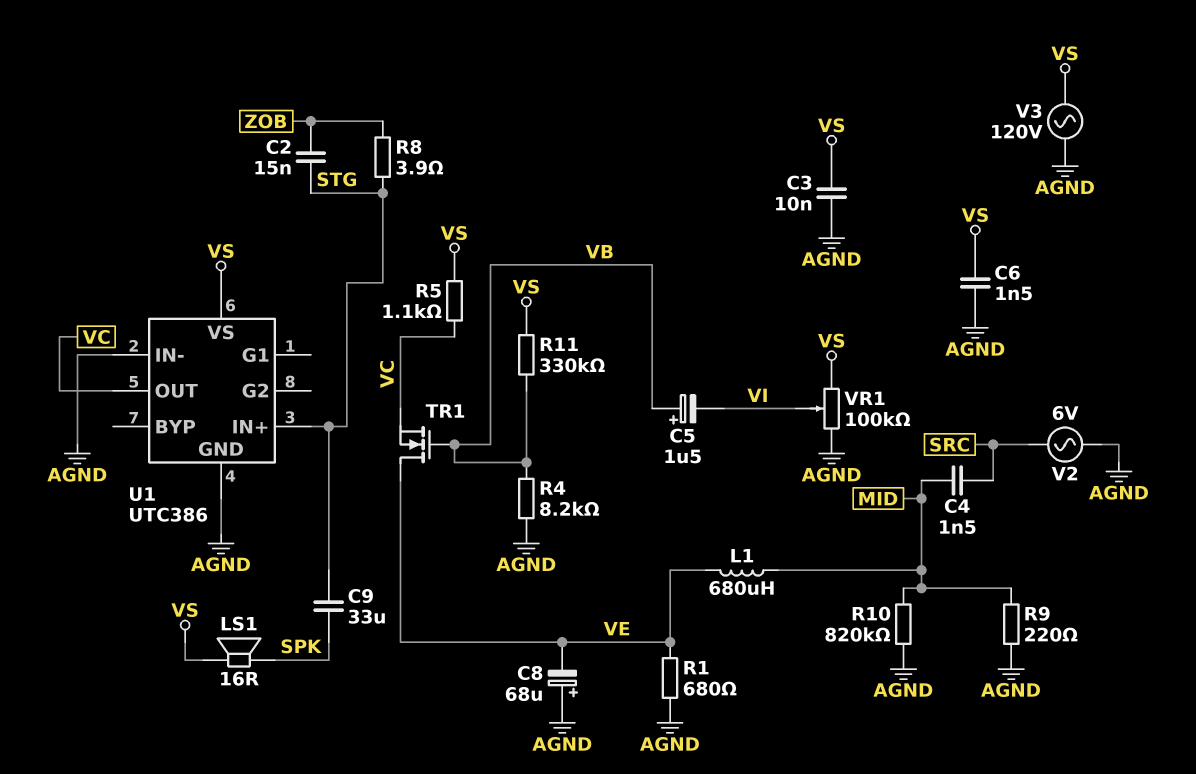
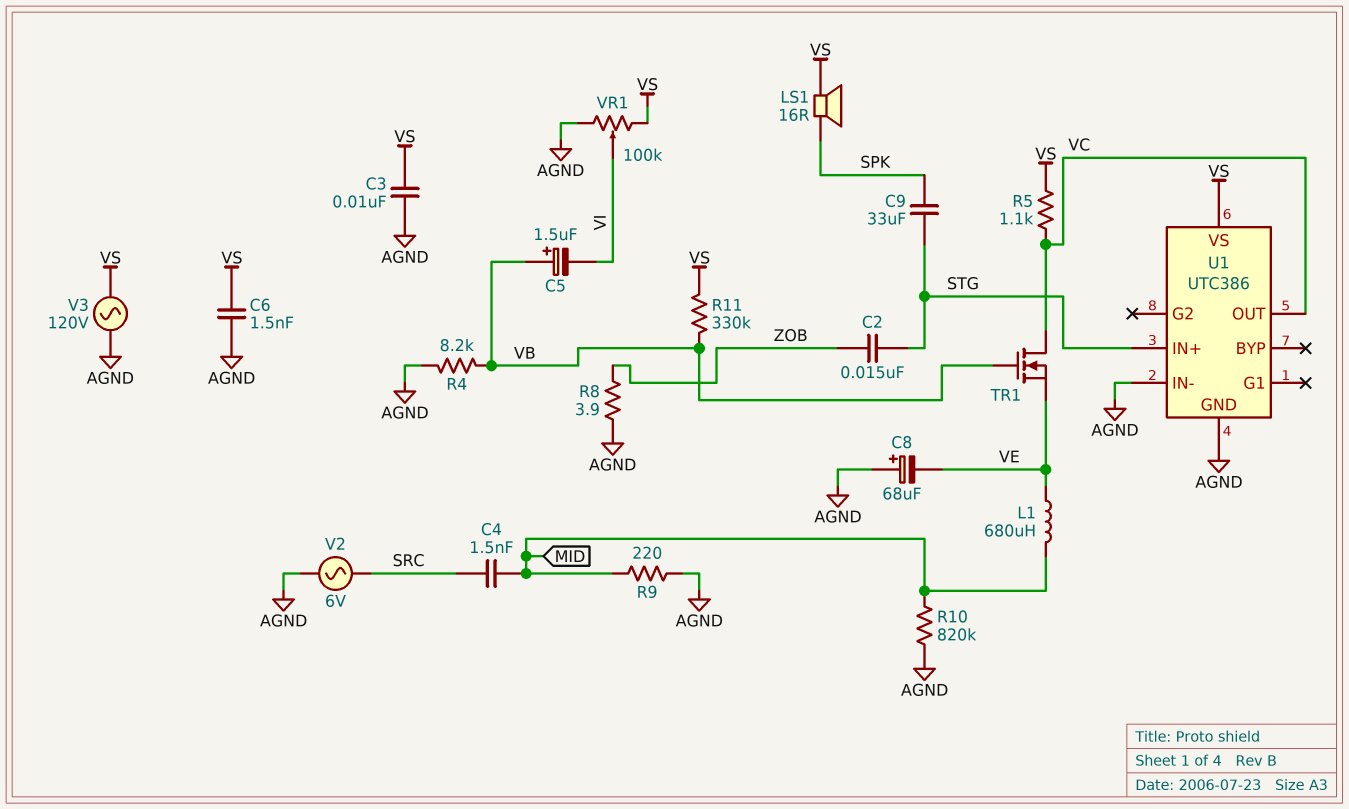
R1: 680 (AGND, VE) -> none
R8: 3.9 (STG, ZOB) -> 3.9 (AGND, ZOB)
TR1: NMOS (G VB, D VE, S VC) -> NMOS (G VB, D VC, S VE)

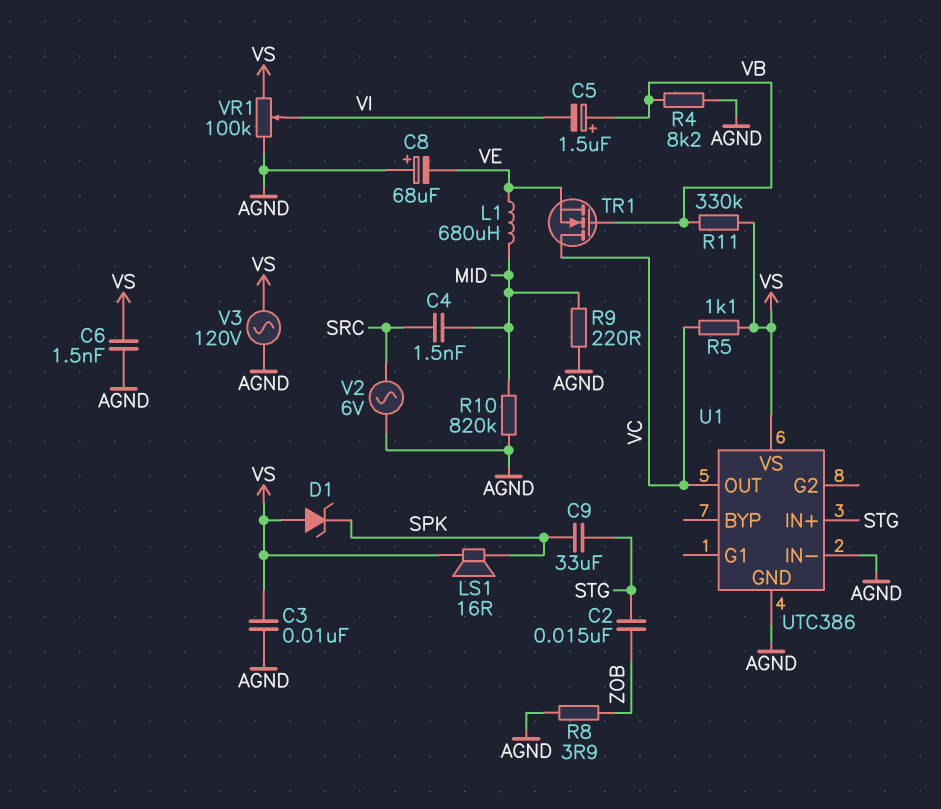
D1: none -> zener (A VS, K SPK)

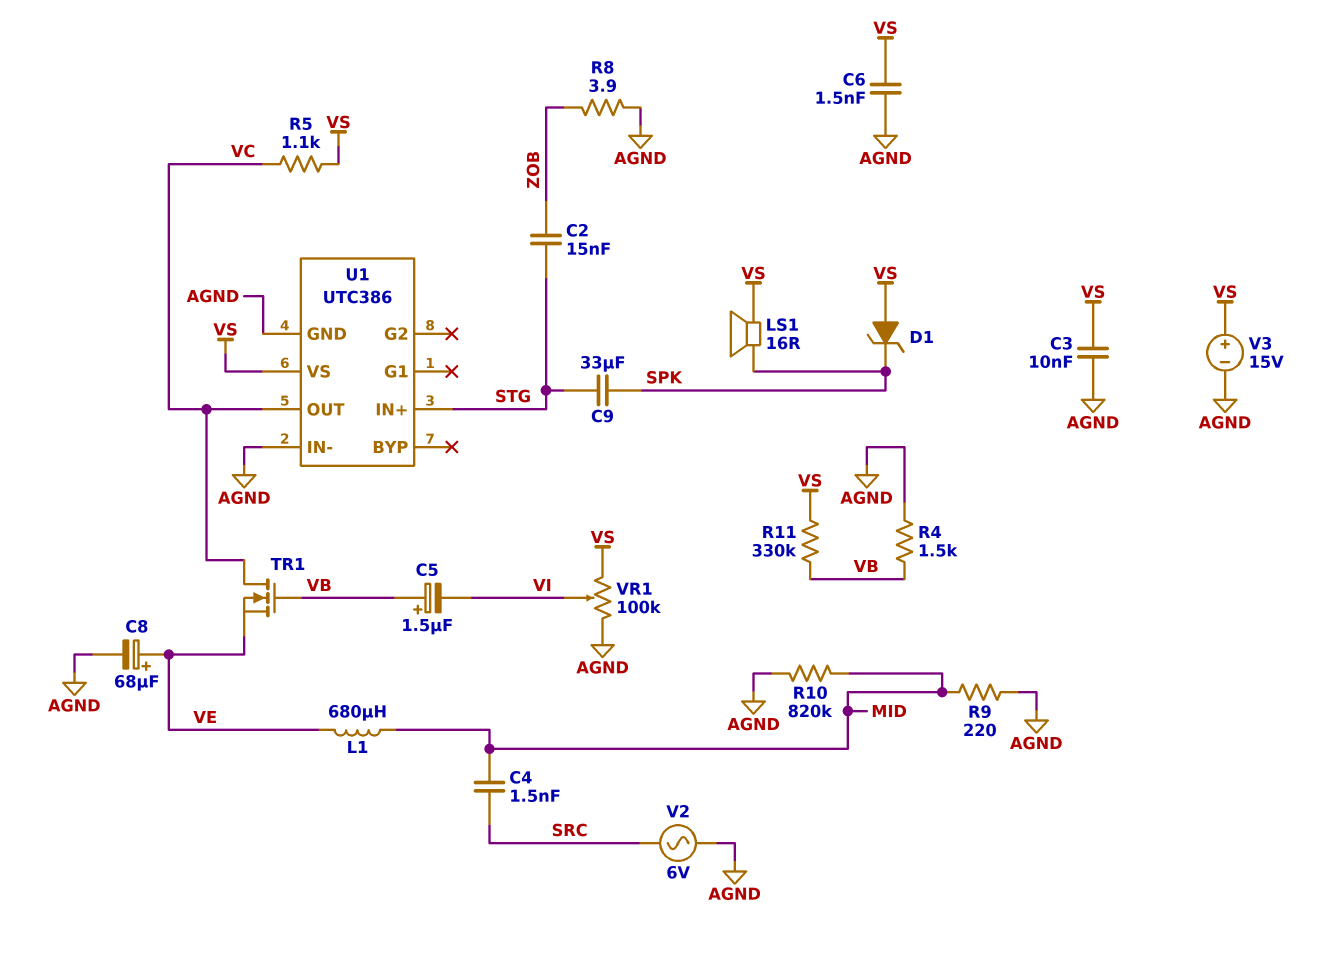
C8: 68uF (plus AGND, minus VE) -> 68uF (plus VE, minus AGND)
R4: 8.2k (AGND, VB) -> 1.5k (AGND, VB)
V3: AC 120V (AGND, VS) -> 15V (plus VS, minus AGND)

